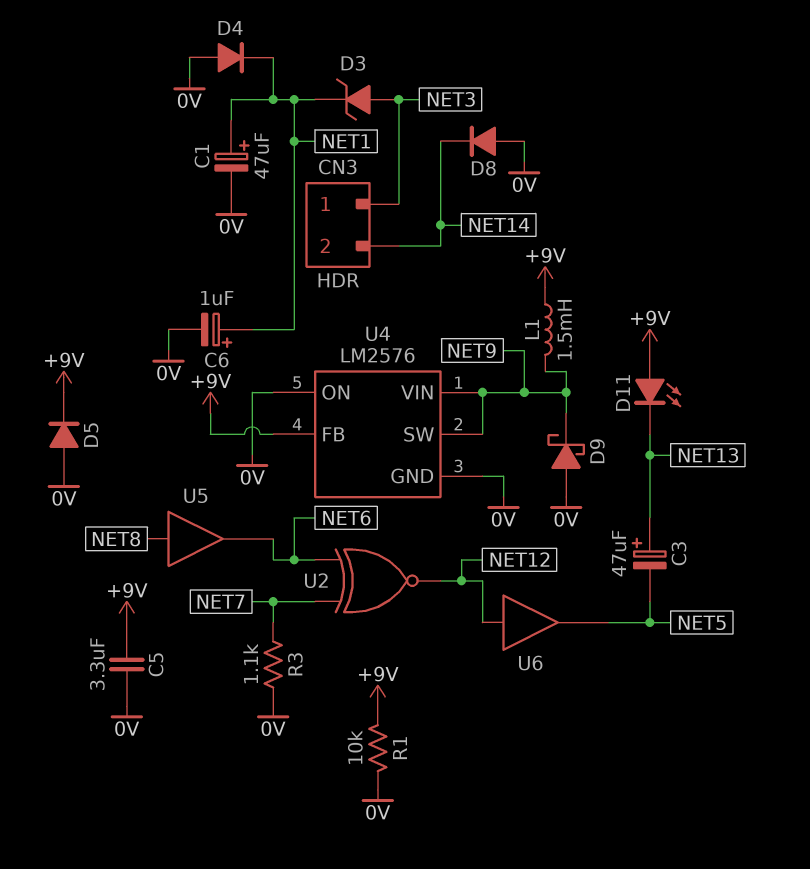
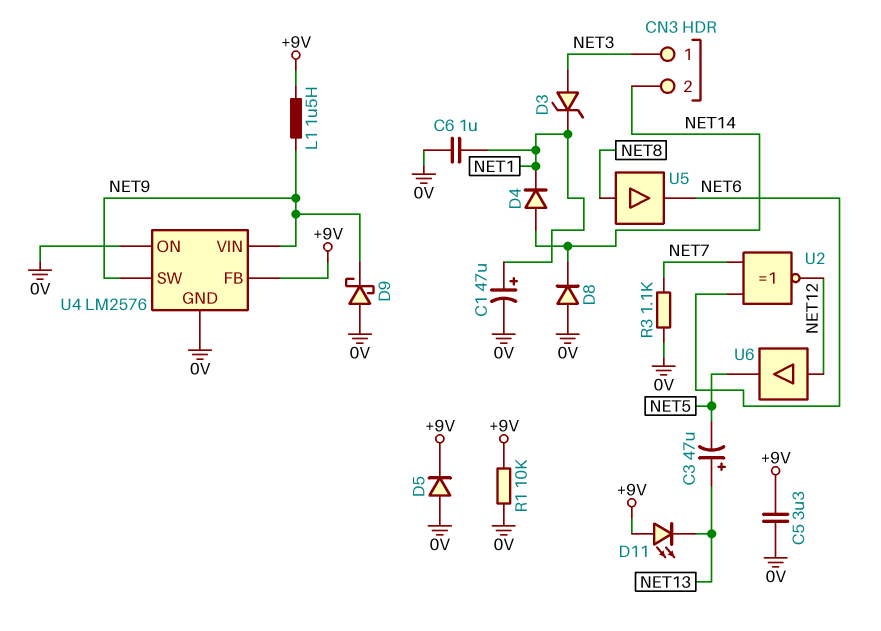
C6: 1uF (plus NET1, minus 0V) -> 1uF (0V, NET1)
D4: diode (A 0V, K NET1) -> diode (A NET14, K NET1)
L1: 1.5mH (+9V, NET9) -> 1.5uH (+9V, NET9)

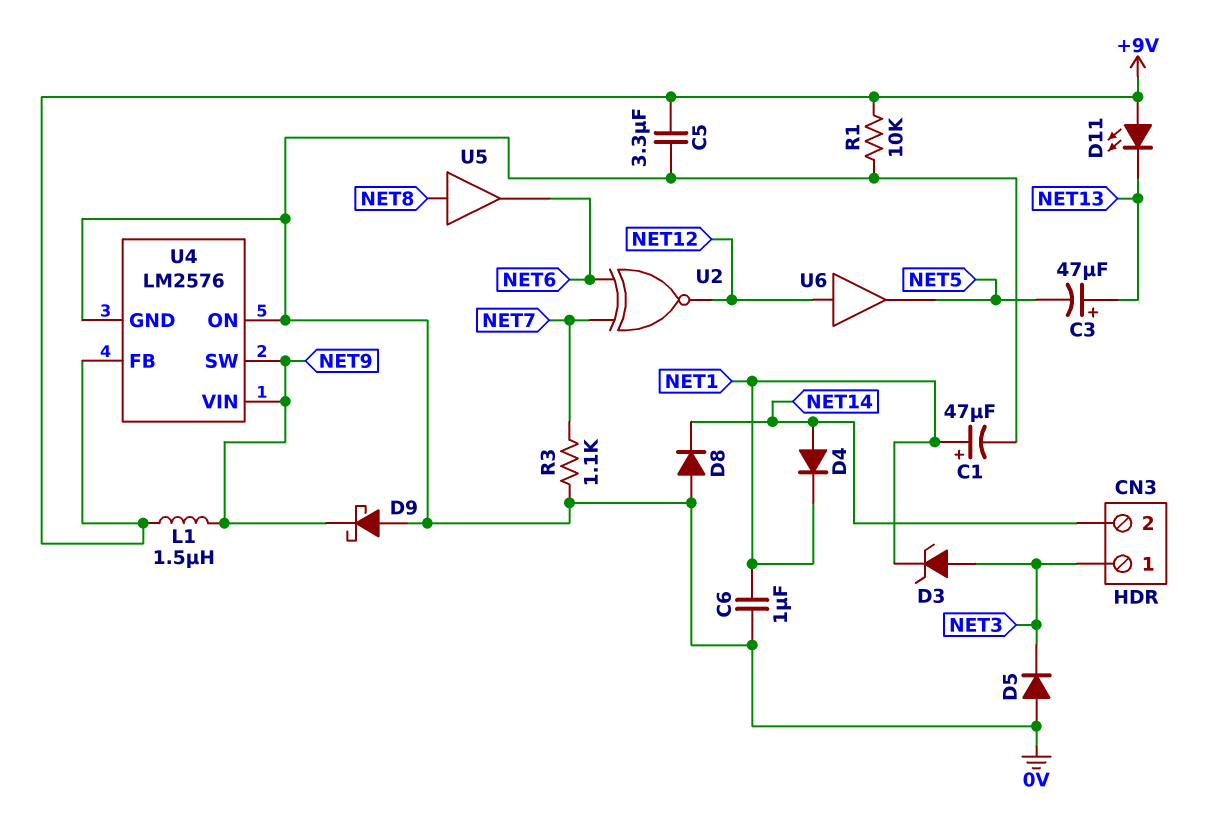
D5: diode (A 0V, K +9V) -> diode (A 0V, K NET3)

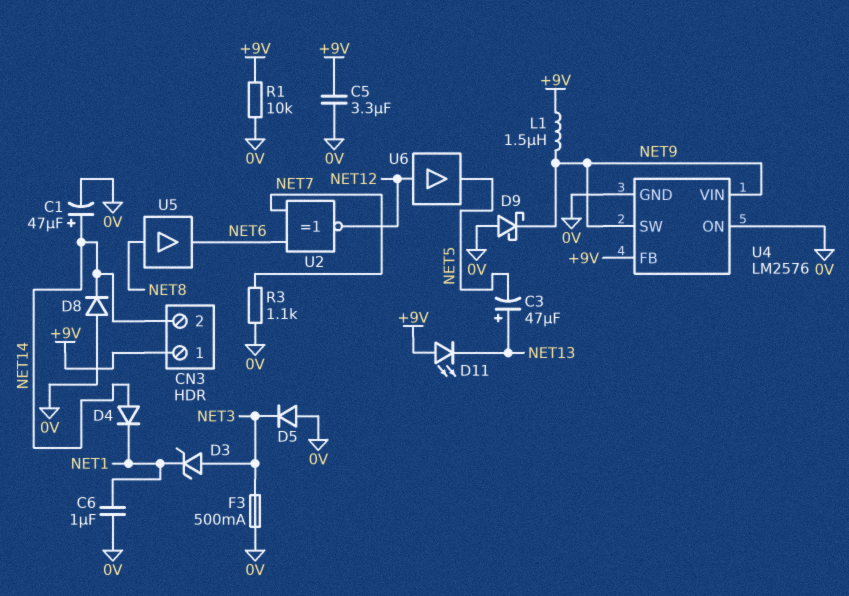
C1: 47uF (plus NET1, minus 0V) -> 47uF (plus NET14, minus 0V)
CN3 pin 1: NET3 -> +9V
F3: none -> 500mA (0V, NET3)

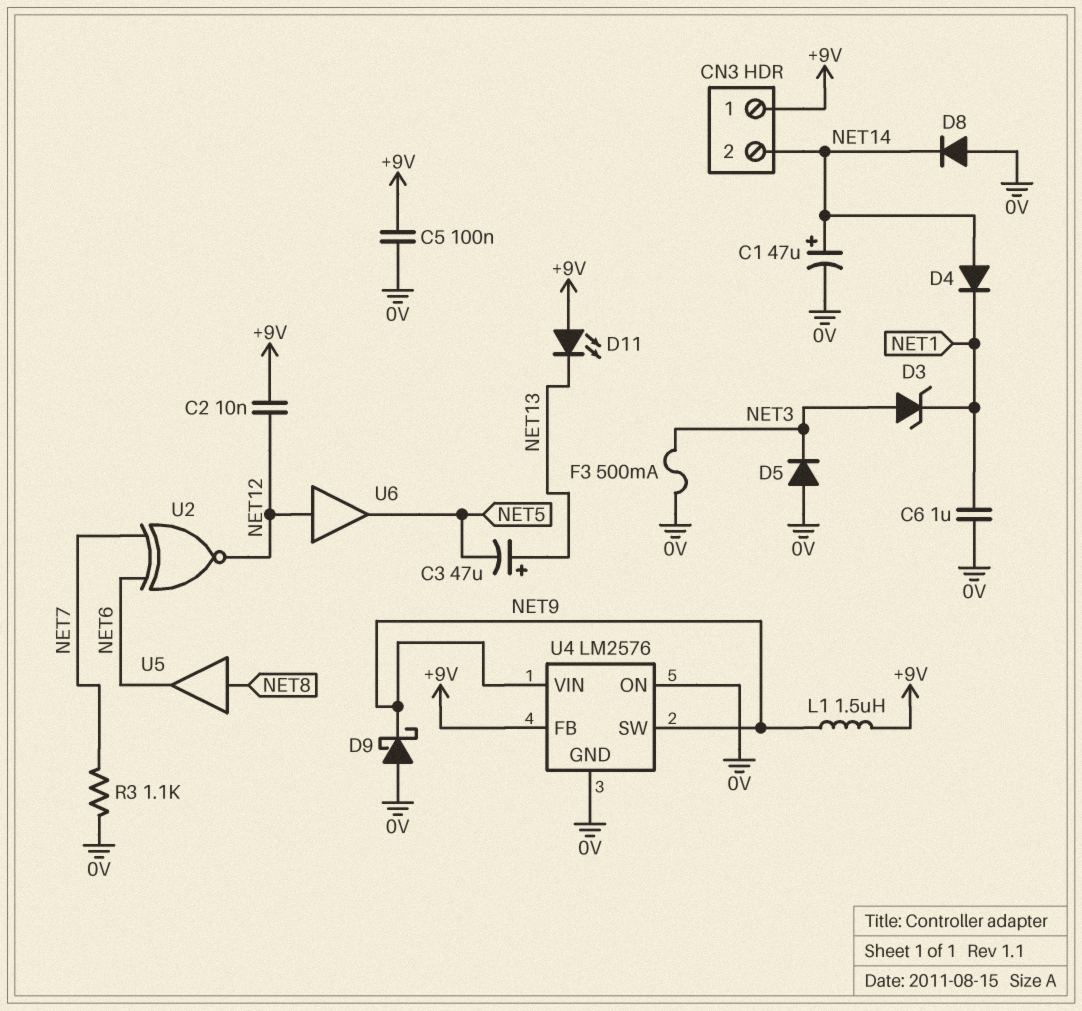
C2: none -> 10nF (+9V, NET12)
C5: 3.3uF (+9V, 0V) -> 100nF (+9V, 0V)
R1: 10k (+9V, 0V) -> none

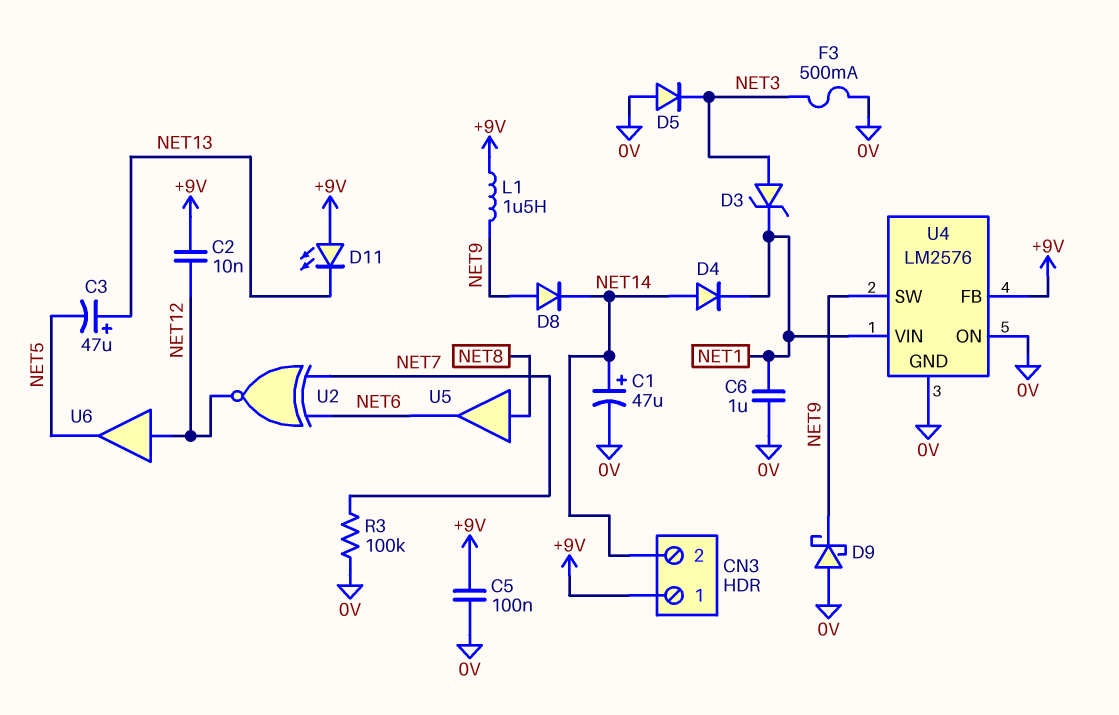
D8: diode (A 0V, K NET14) -> diode (A NET9, K NET14)
R3: 1.1k (0V, NET7) -> 100k (0V, NET7)
U4 pin VIN: NET9 -> NET1

